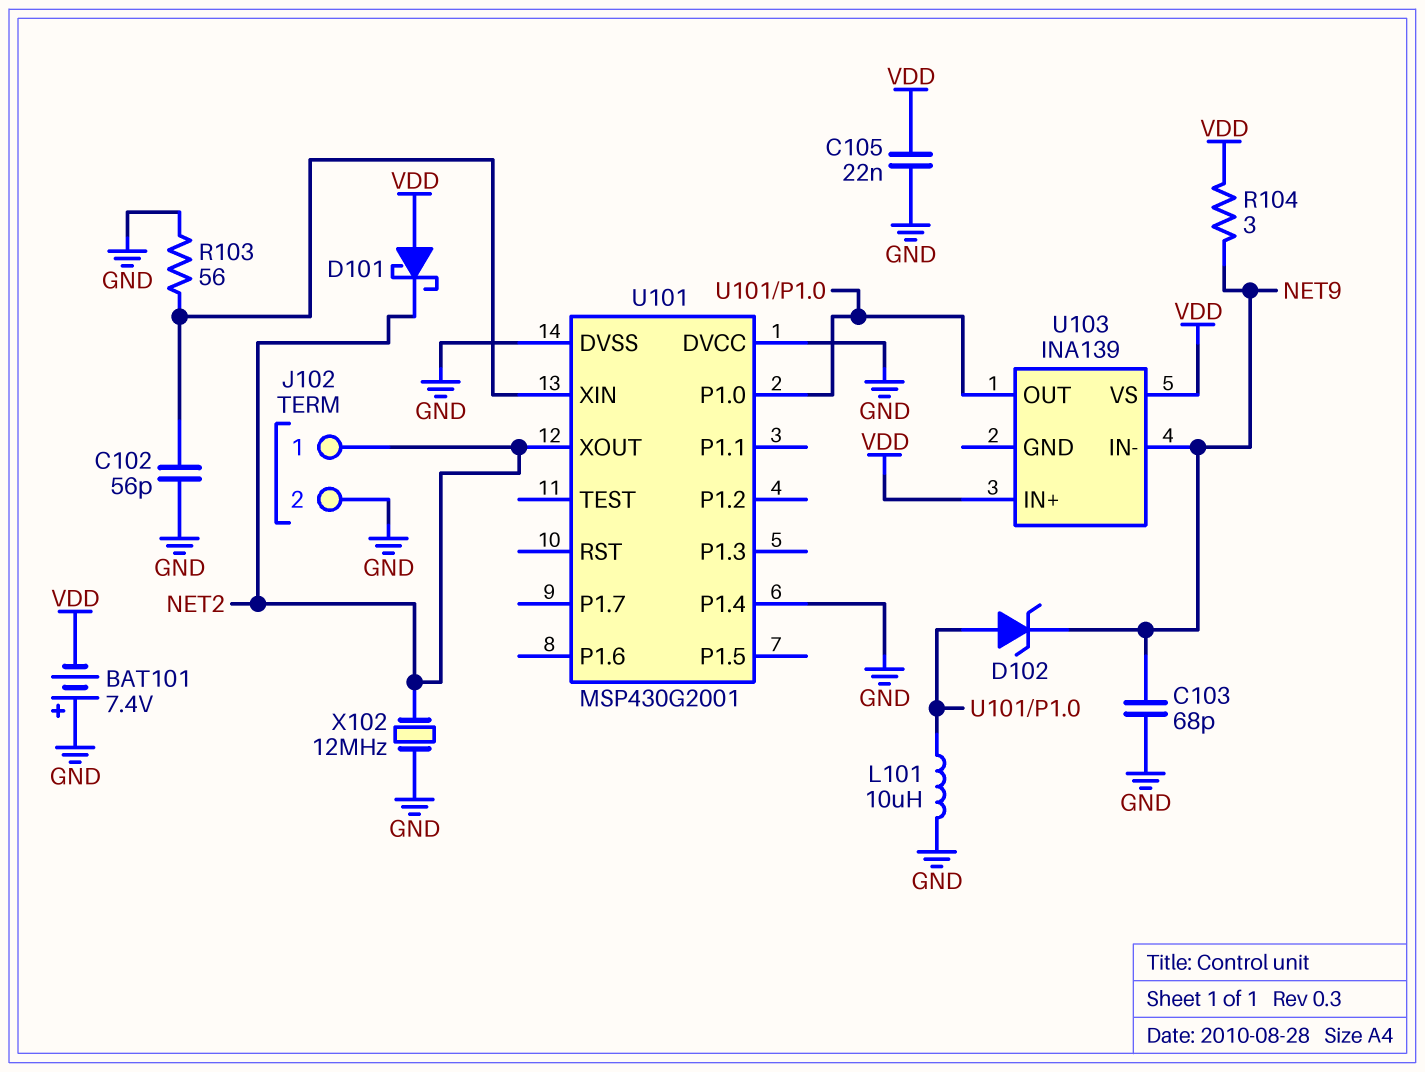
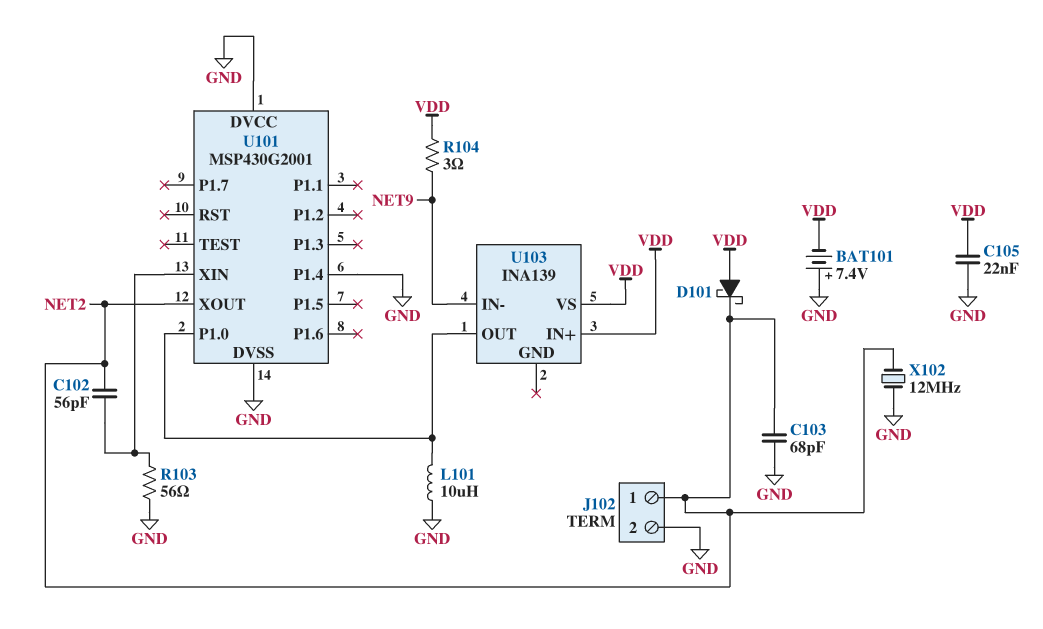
C102: 56pF (GND, U101/XIN) -> 56pF (NET2, U101/XIN)
C103: 68pF (GND, NET9) -> 68pF (GND, NET2)
D102: zener (A U101/P1.0, K NET9) -> none

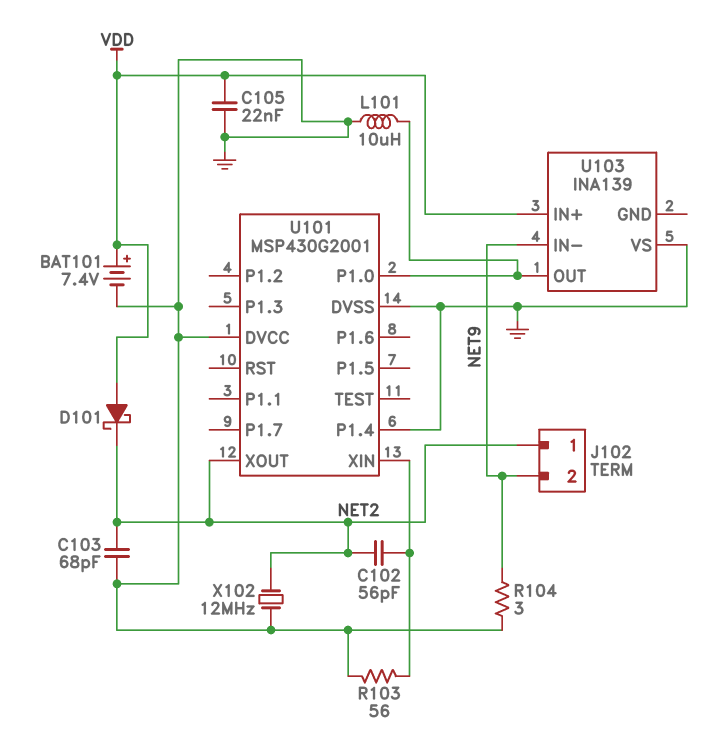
BAT101: 7.4V (plus GND, minus VDD) -> 7.4V (plus VDD, minus GND)
J102 pin 2: GND -> NET9
R104: 3 (NET9, VDD) -> 3 (GND, NET9)
U103 pin VS: VDD -> GND

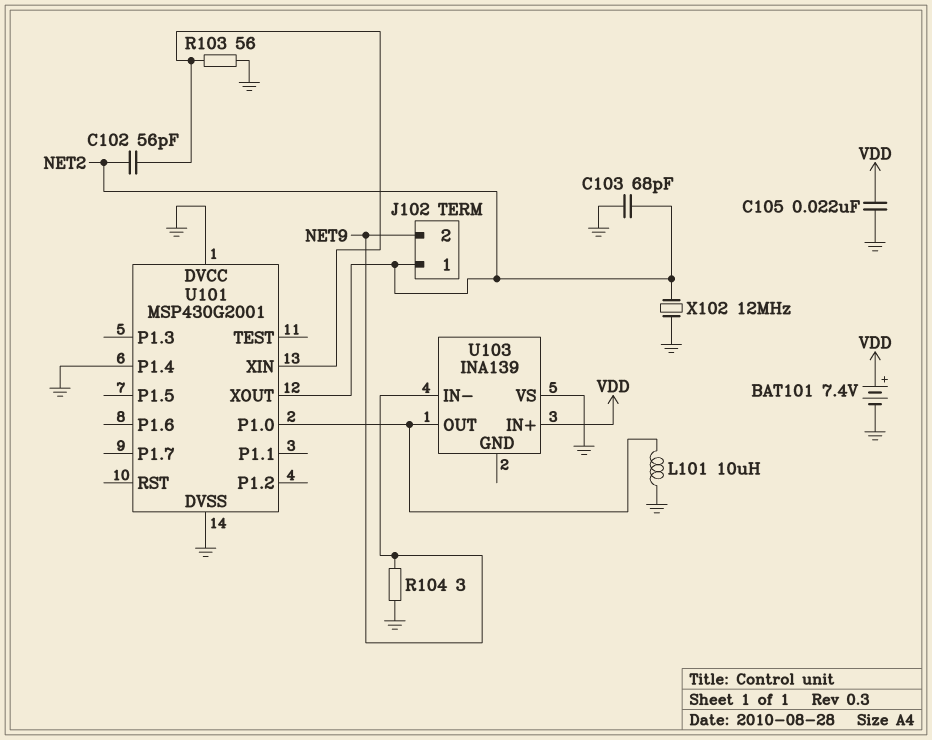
D101: schottky (A VDD, K NET2) -> none

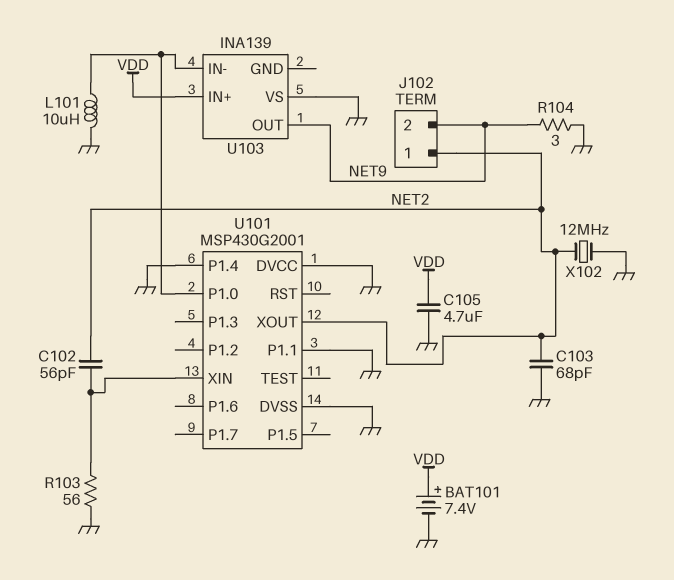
C105: 22nF (GND, VDD) -> 4.7uF (GND, VDD)
U101 pin P1.1: none -> GND
U103 pin IN-: NET9 -> U101/P1.0
U103 pin OUT: U101/P1.0 -> NET9

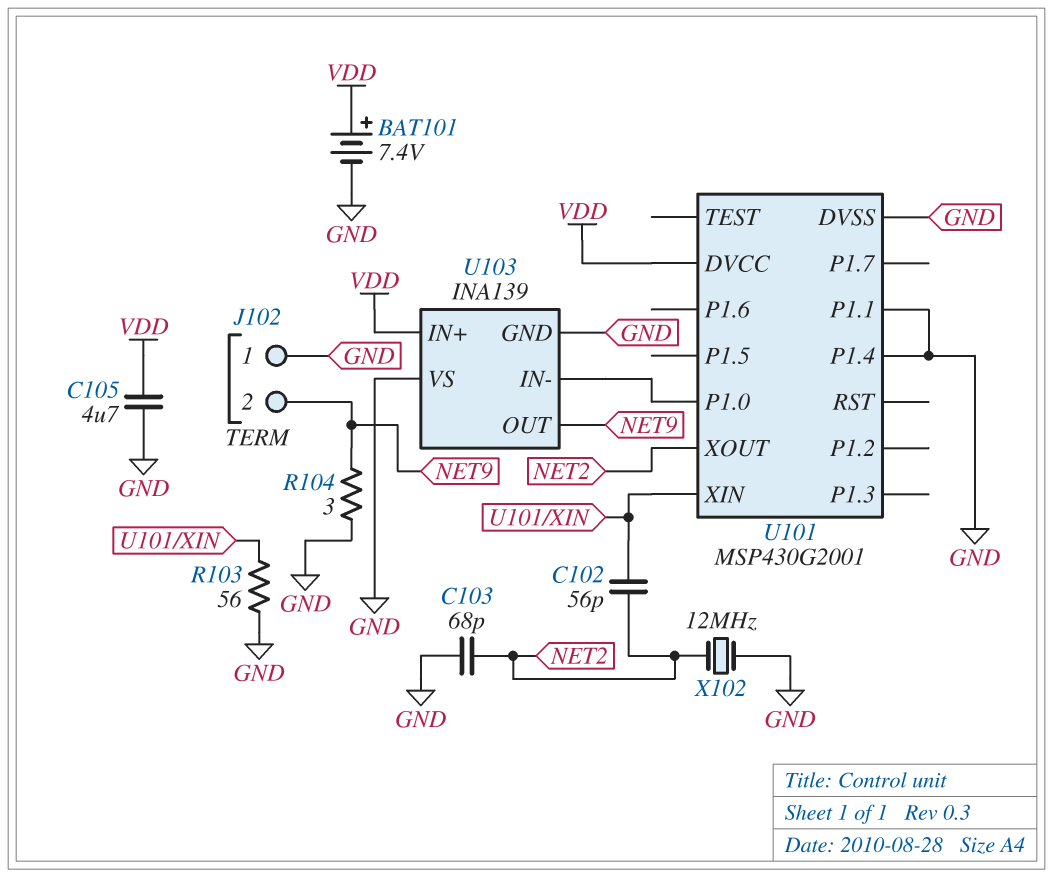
J102 pin 1: NET2 -> GND
L101: 10uH (GND, U101/P1.0) -> none
U101 pin DVCC: GND -> VDD
U103 pin GND: none -> GND

